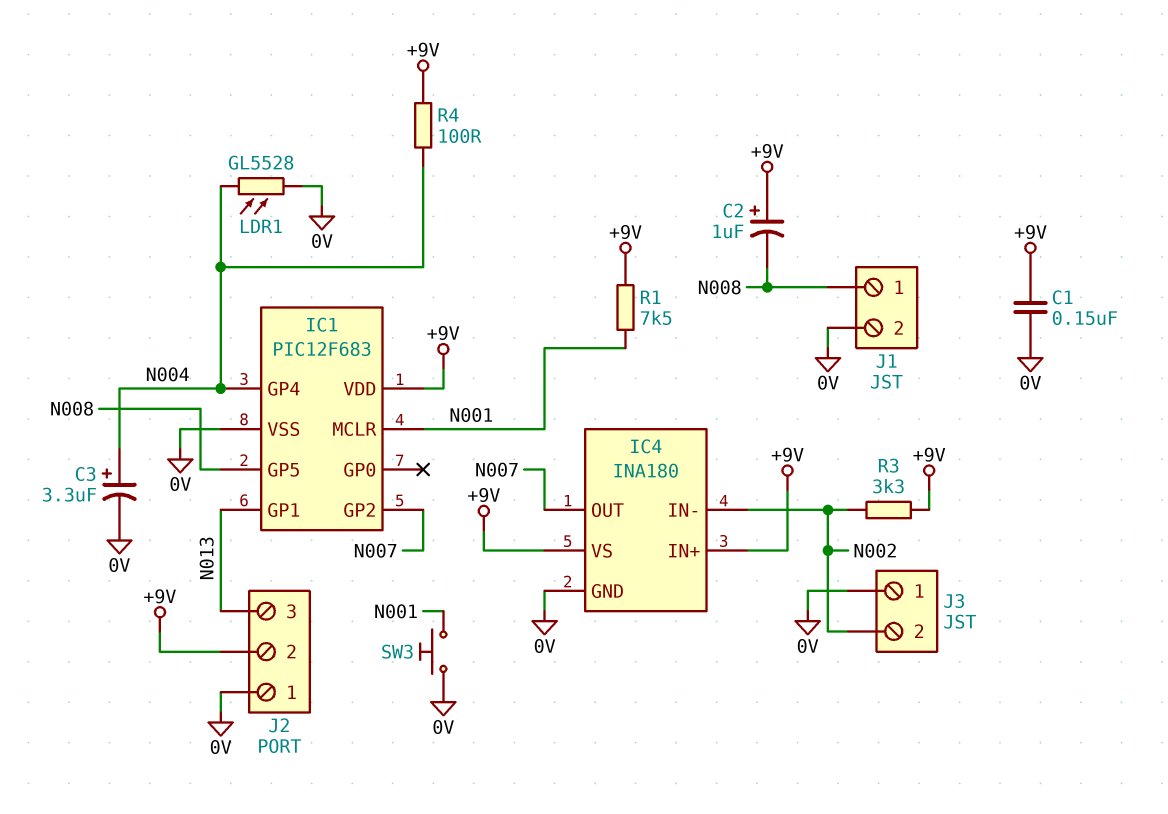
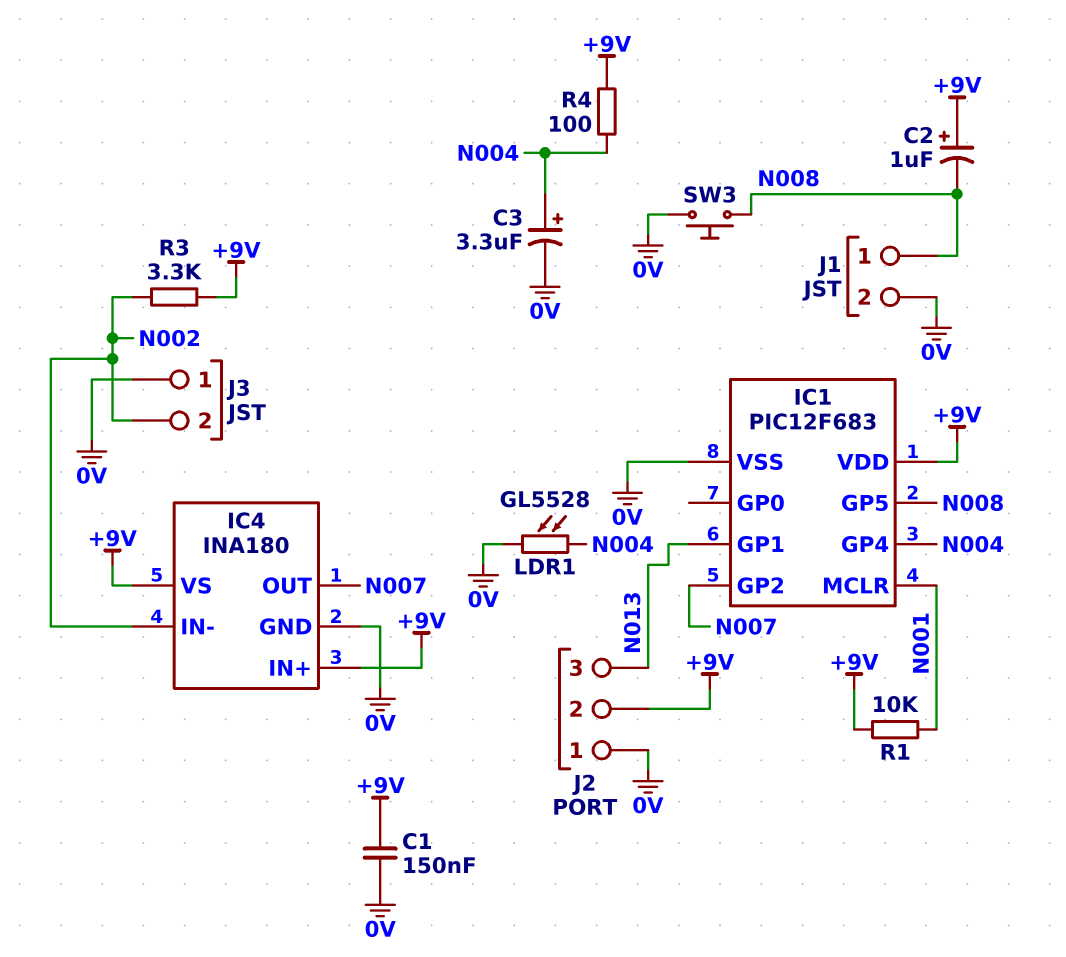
R1: 7.5k (+9V, N001) -> 10k (+9V, N001)
SW3: button (0V, N001) -> button (0V, N008)

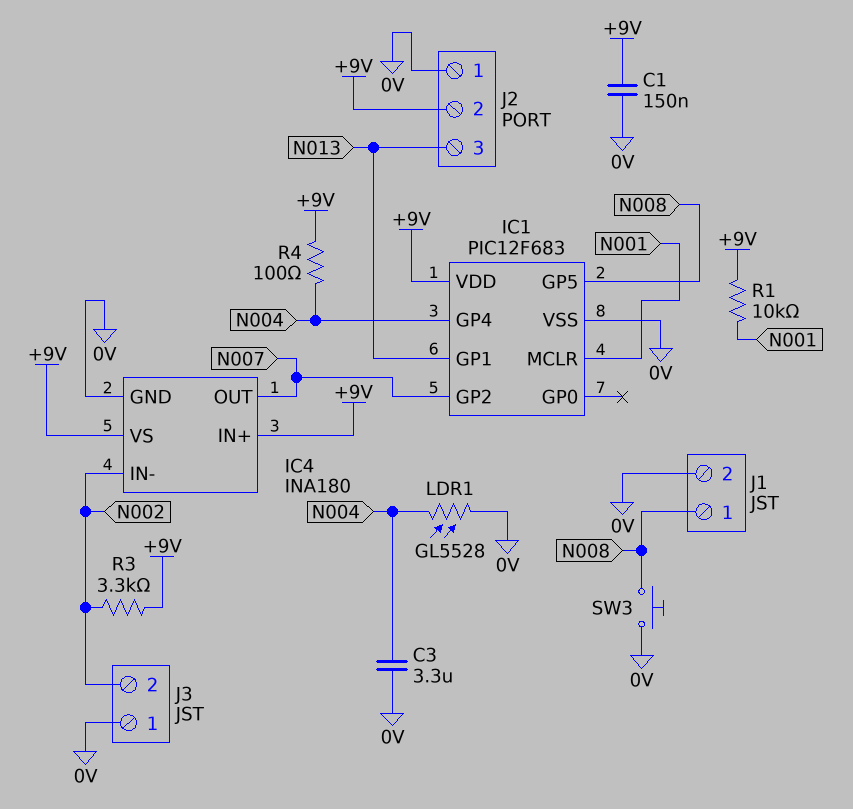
C2: 1uF (plus +9V, minus N008) -> none
C3: 3.3uF (plus N004, minus 0V) -> 3.3uF (0V, N004)

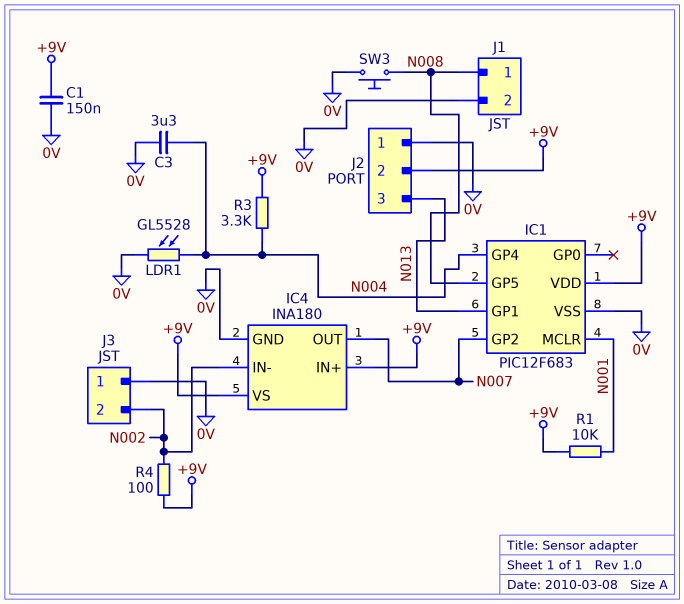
R3: 3.3k (+9V, N002) -> 3.3k (+9V, N004)
R4: 100 (+9V, N004) -> 100 (+9V, N002)

